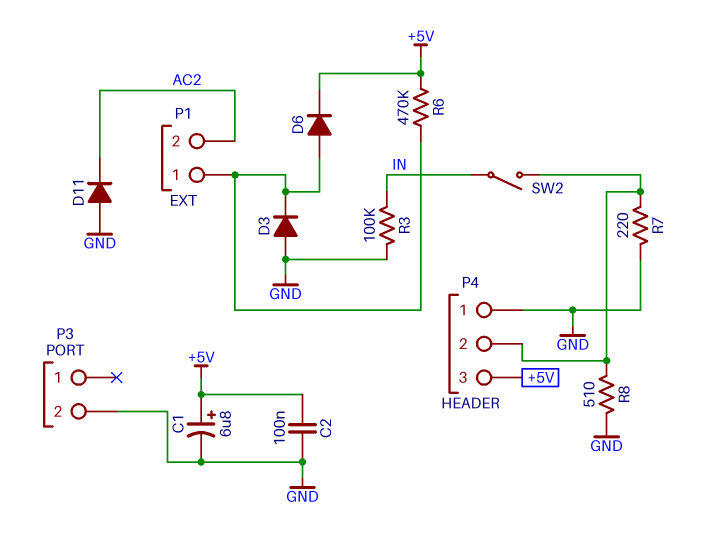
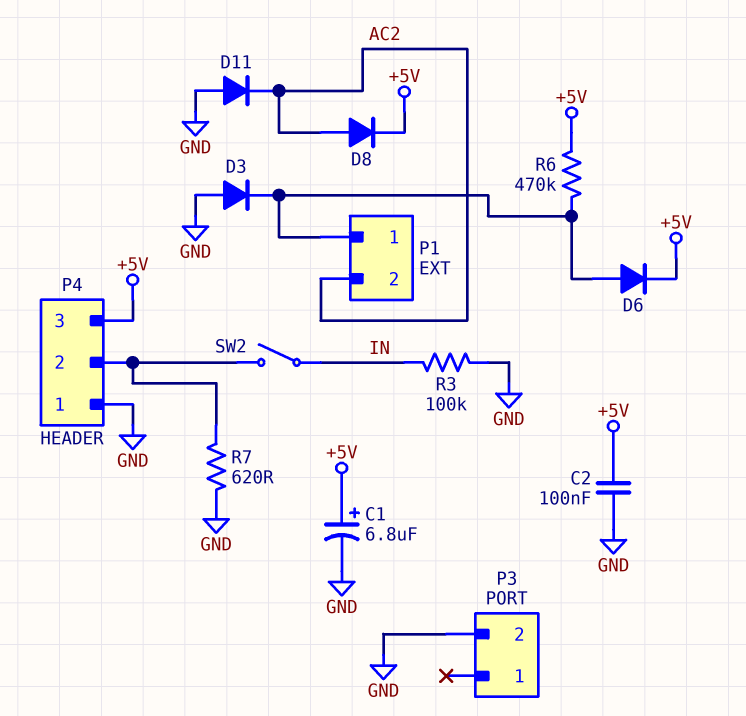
D8: none -> diode (A AC2, K +5V)
R7: 220 (GND, P4/2) -> 620 (GND, P4/2)
R8: 510 (GND, P4/2) -> none

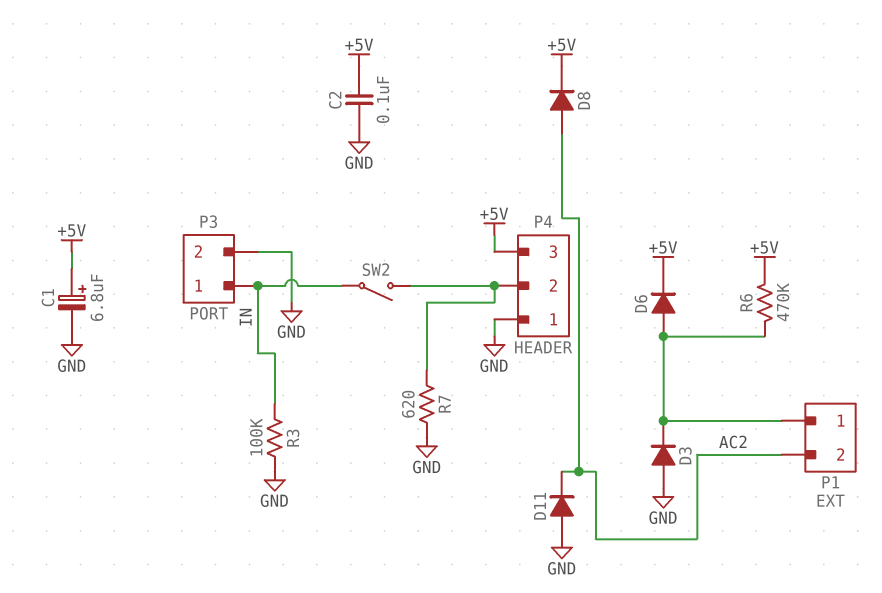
P3 pin 1: none -> IN

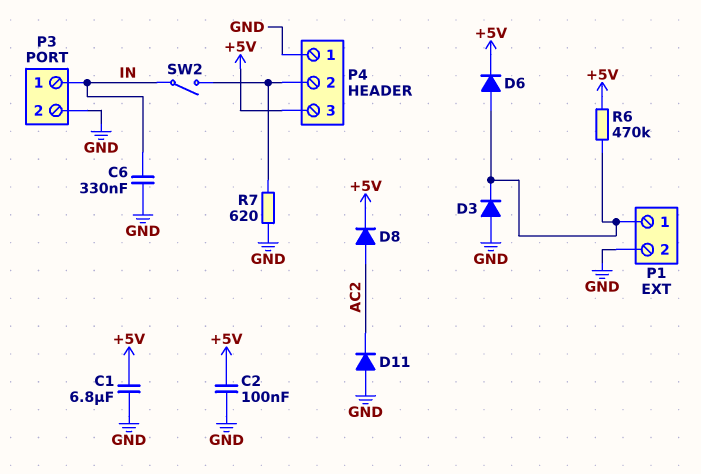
C1: 6.8uF (plus +5V, minus GND) -> 6.8uF (+5V, GND)
C6: none -> 330nF (GND, IN)
P1 pin 2: AC2 -> GND
R3: 100k (GND, IN) -> none

